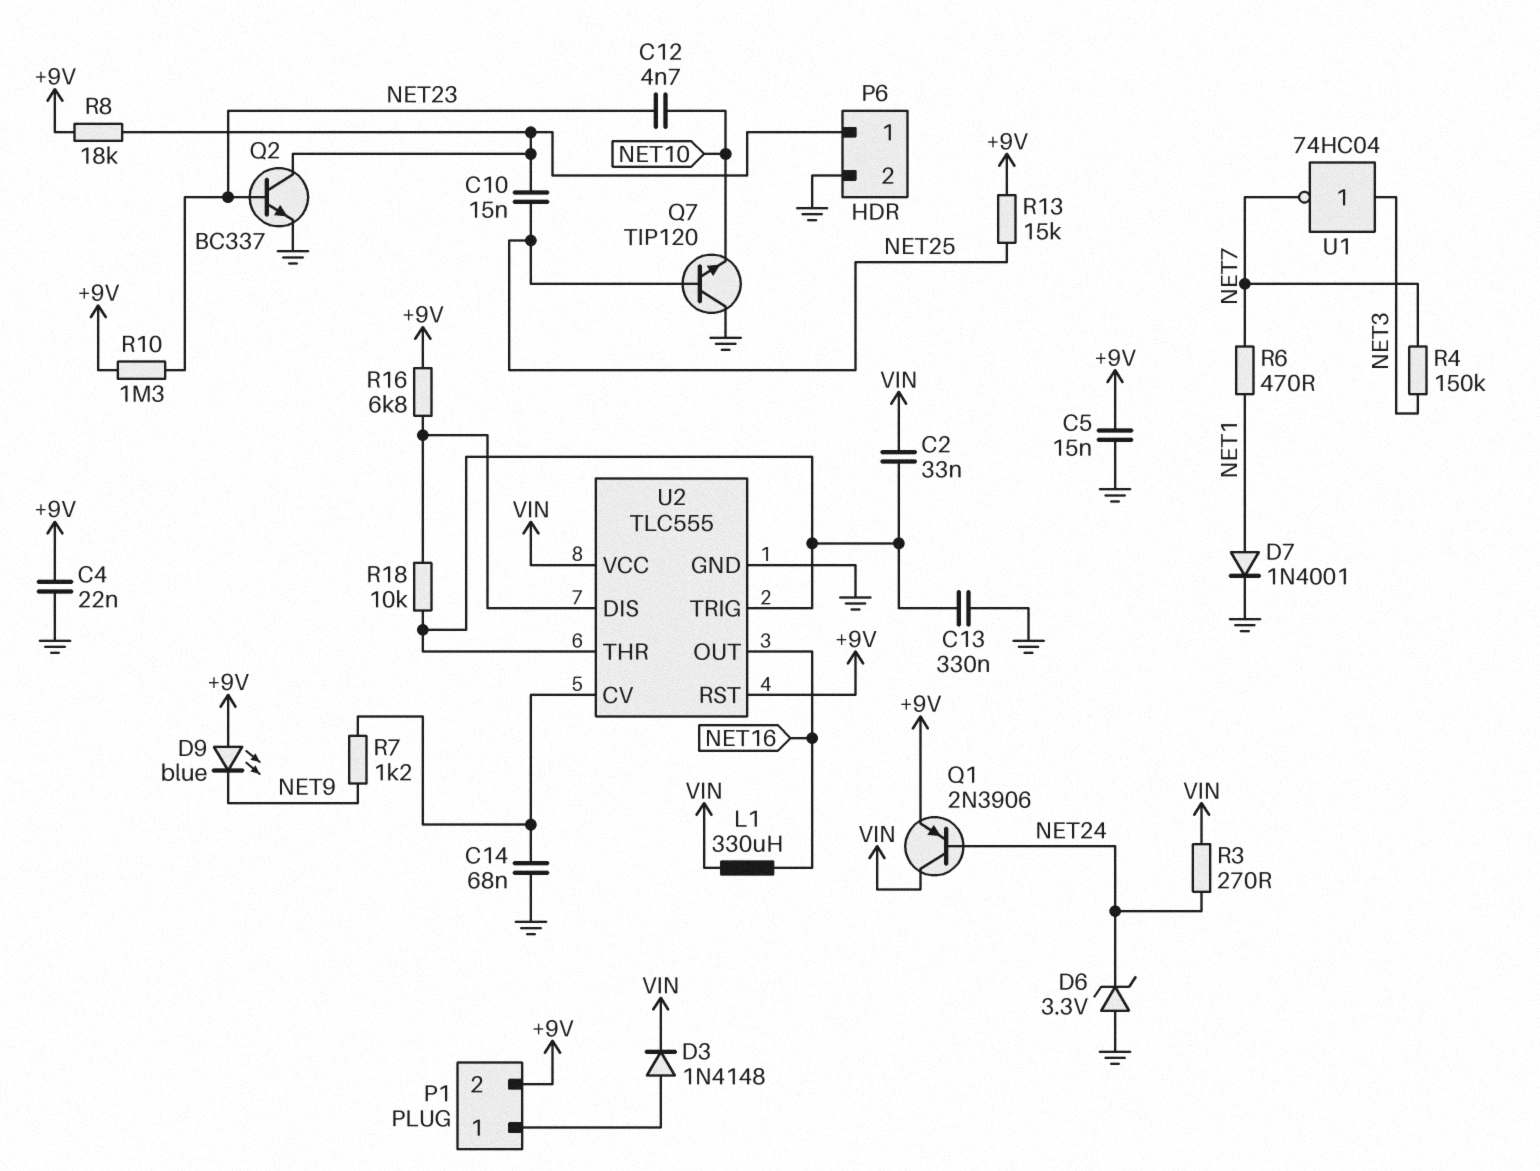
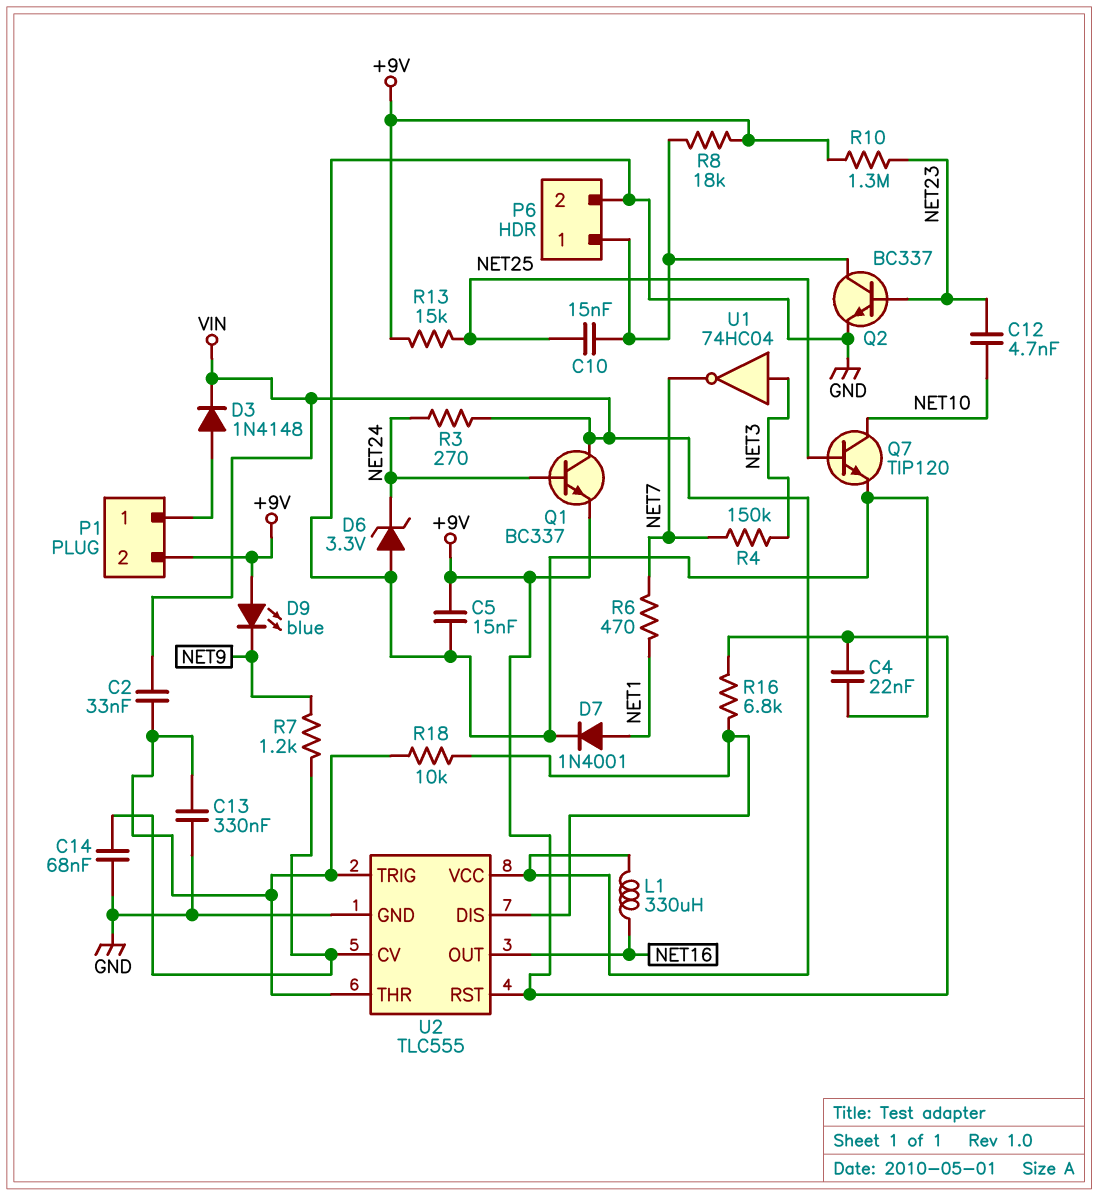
Q1: PNP 2N3906 (B NET24, C VIN, E +9V) -> NPN BC337 (B NET24, C VIN, E +9V)
Q7: NPN TIP120 (B NET25, C GND, E NET10) -> NPN TIP120 (B NET25, C NET10, E GND)

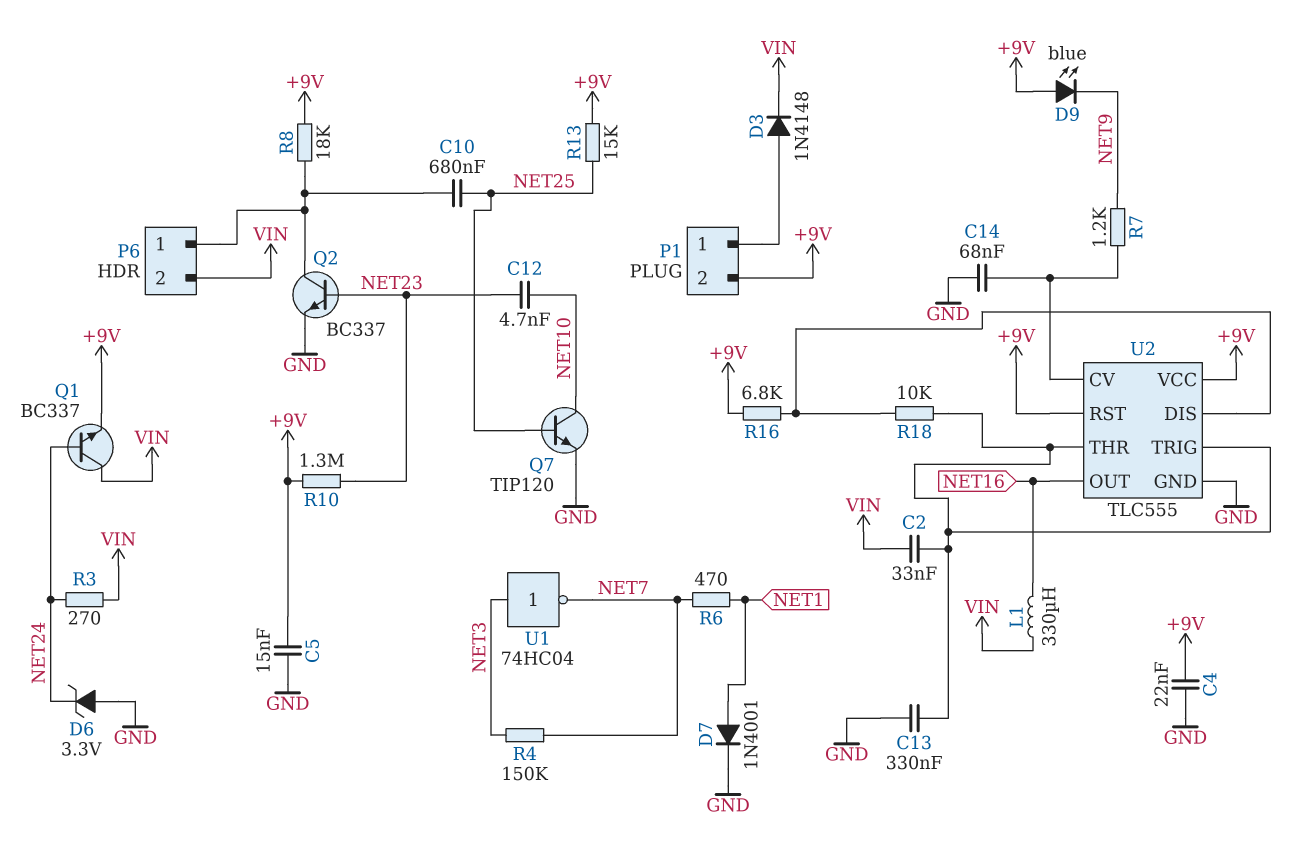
C10: 15nF (NET25, P6/1) -> 680nF (NET25, P6/1)
P6 pin 2: GND -> VIN
U2 pin VCC: VIN -> +9V

